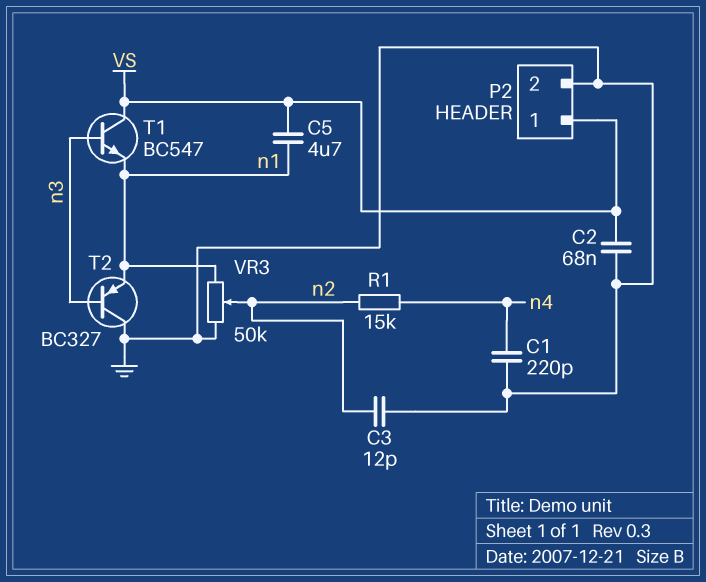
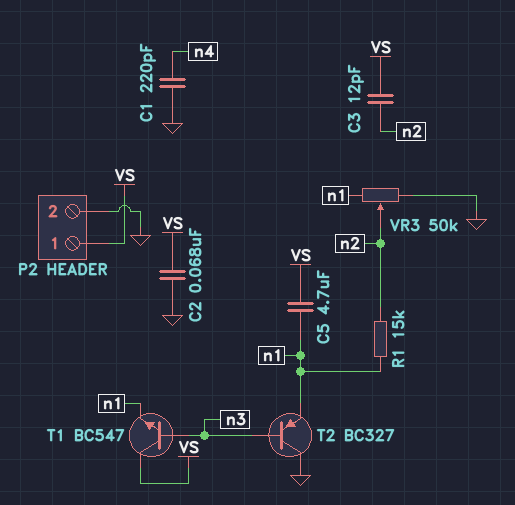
C3: 12pF (GND, n2) -> 12pF (VS, n2)
R1: 15k (n2, n4) -> 15k (n1, n2)

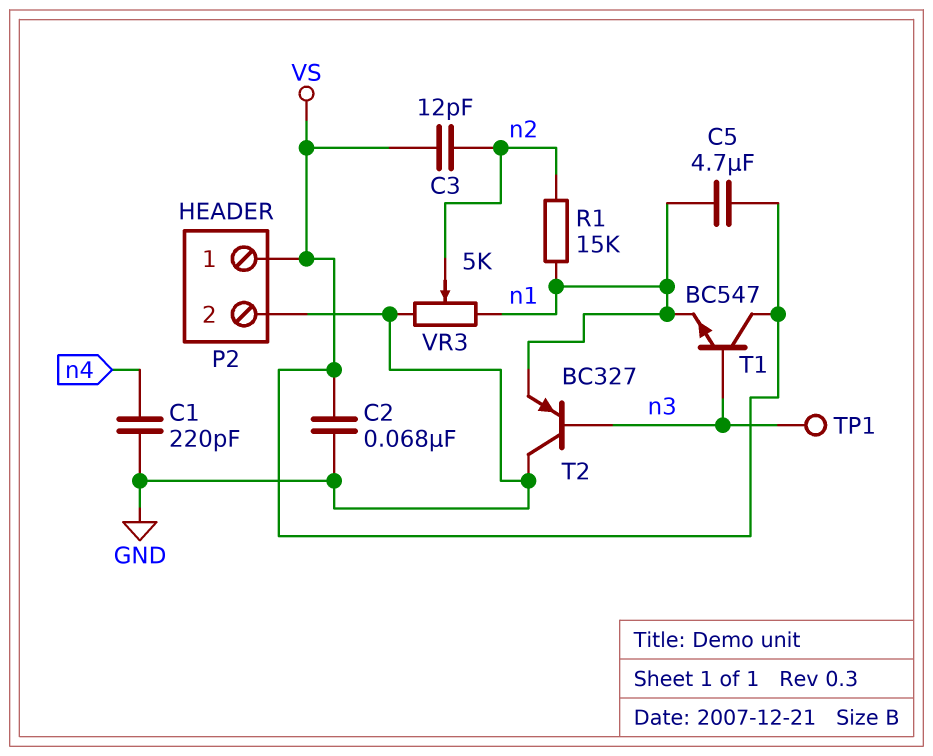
TP1: none -> test point (n3)
VR3: 50k (GND, n1, wiper n2) -> 5k (GND, n1, wiper n2)

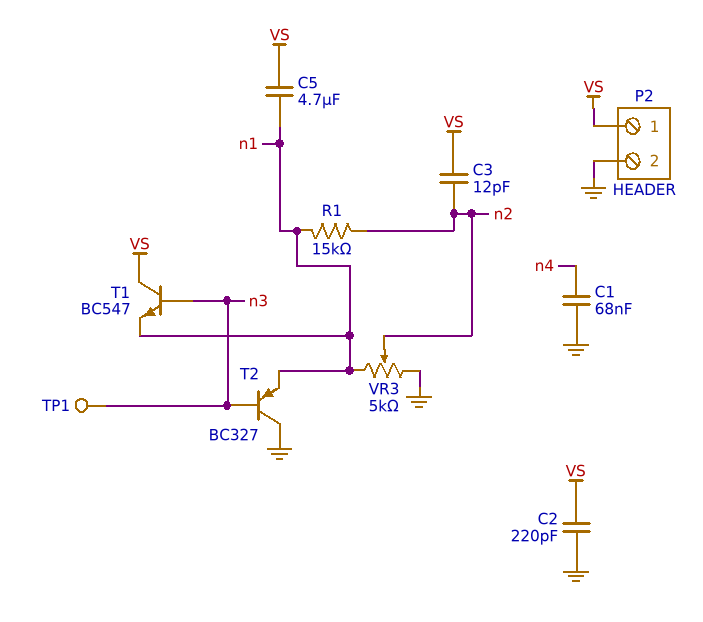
C1: 220pF (GND, n4) -> 68nF (GND, n4)
C2: 68nF (GND, VS) -> 220pF (GND, VS)

